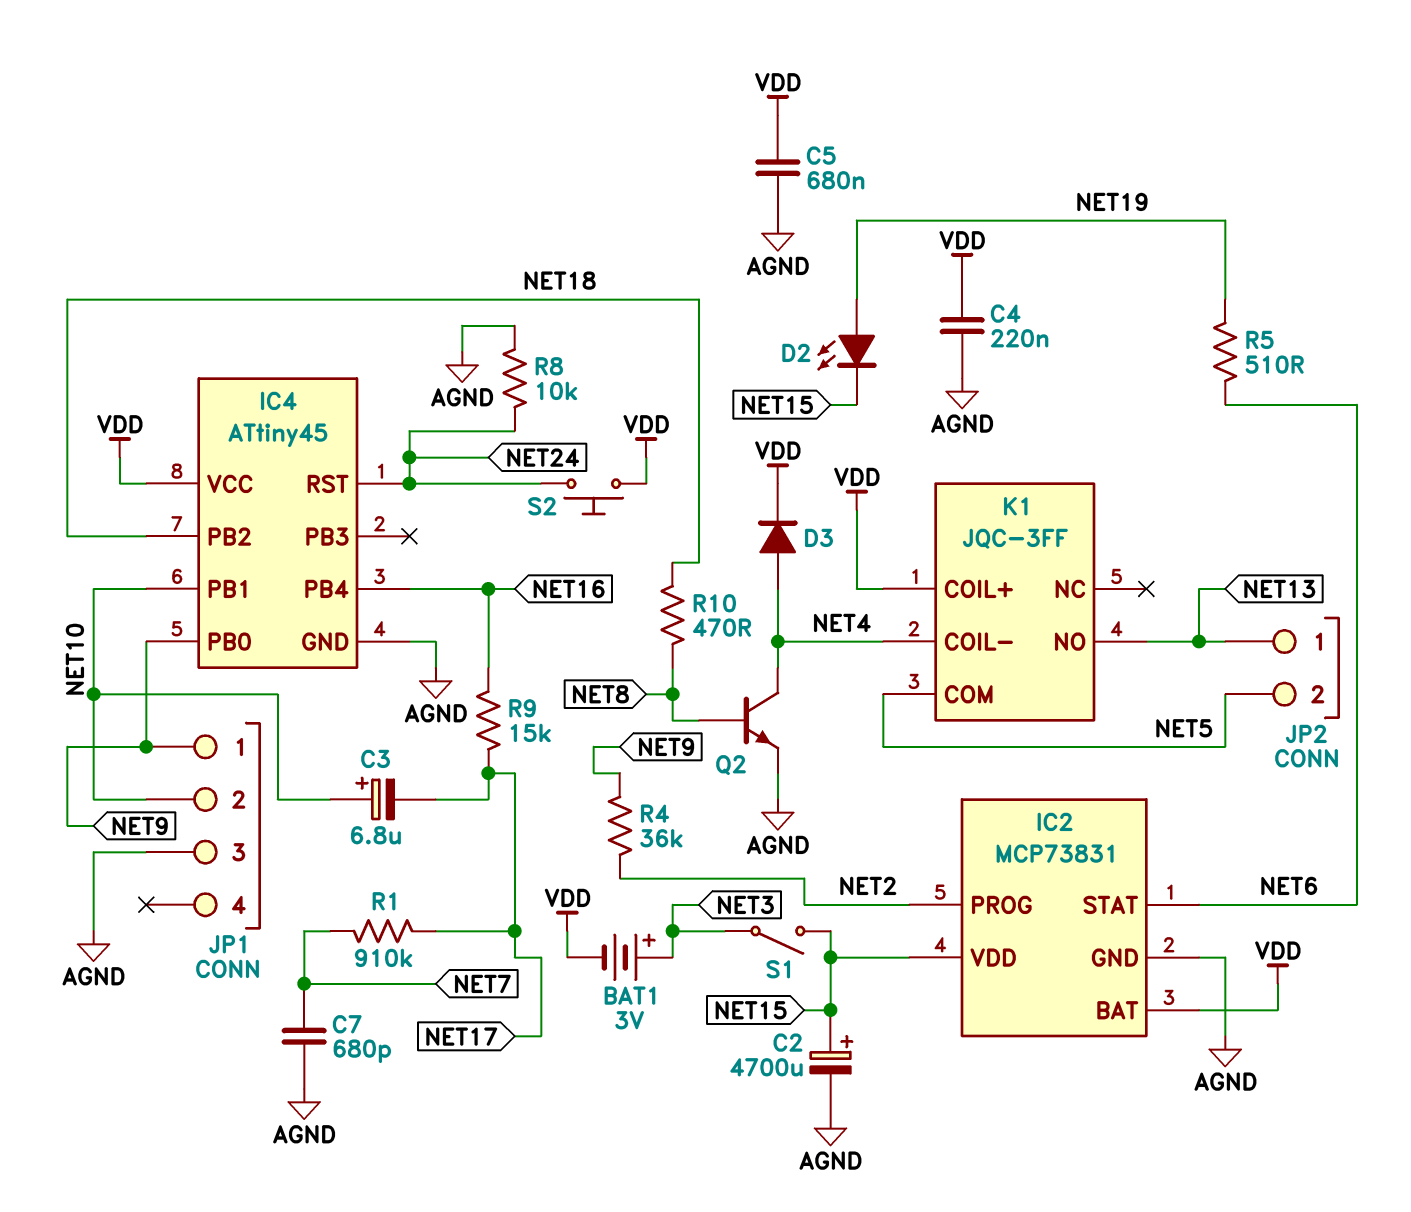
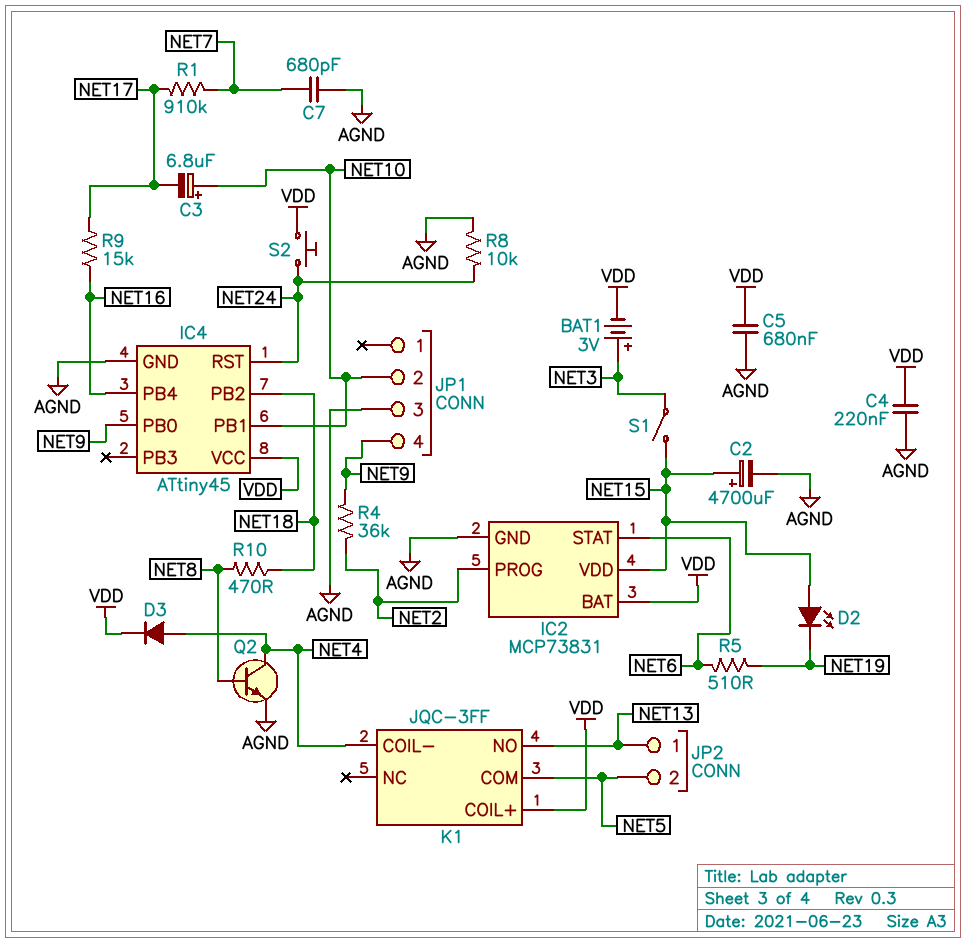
D2: LED (A NET19, K NET15) -> LED (A NET15, K NET19)
JP1 pin 1: NET9 -> none
JP1 pin 4: none -> NET9

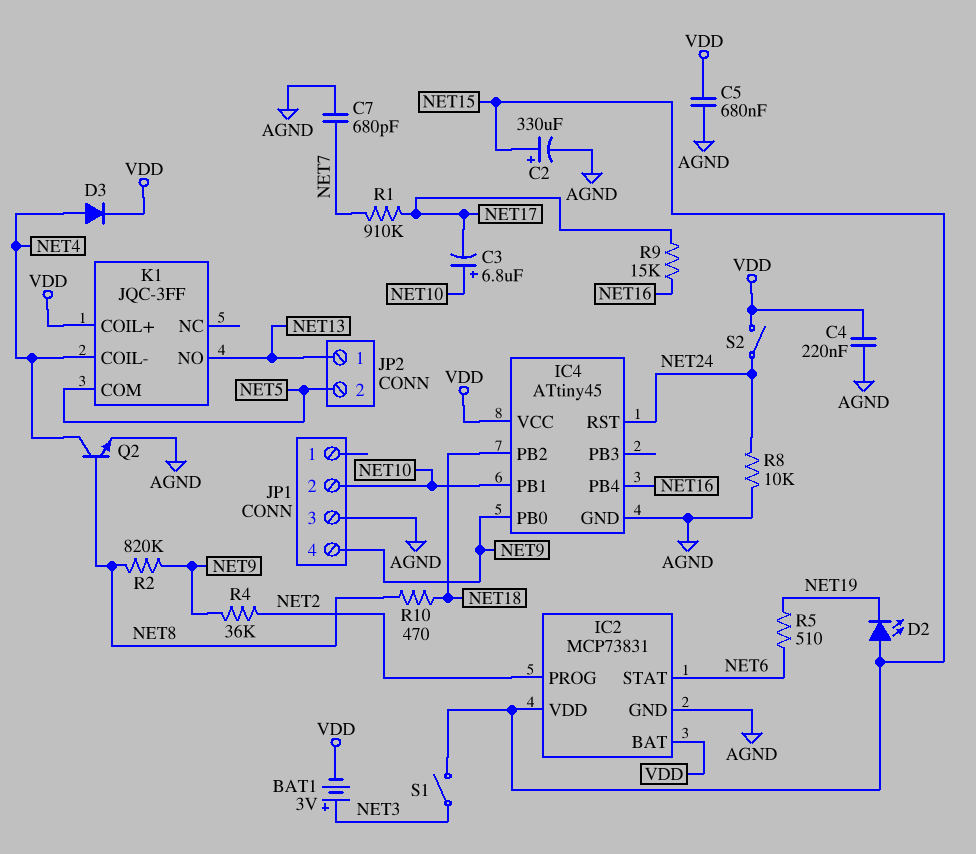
C2: 4700uF (plus NET15, minus AGND) -> 330uF (plus NET15, minus AGND)
R2: none -> 820k (NET8, NET9)
S2: button (NET24, VDD) -> switch (NET24, VDD)

